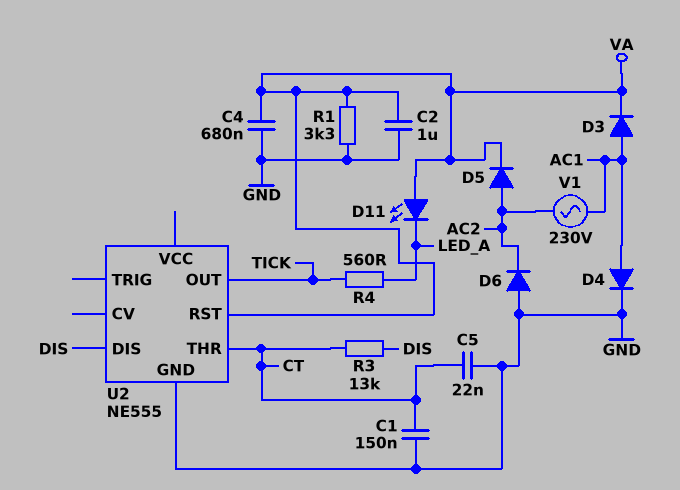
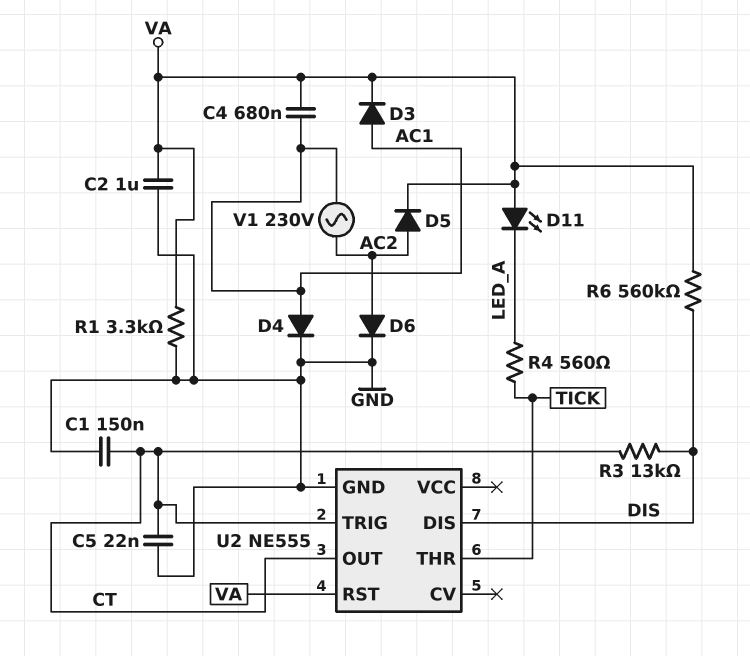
C4: 680nF (GND, VA) -> 680nF (AC1, VA)
D6: diode (A GND, K AC2) -> diode (A AC2, K GND)
R6: none -> 560k (DIS, VA)
U2 pin OUT: TICK -> CT
U2 pin THR: CT -> TICK
U2 pin TRIG: none -> CT

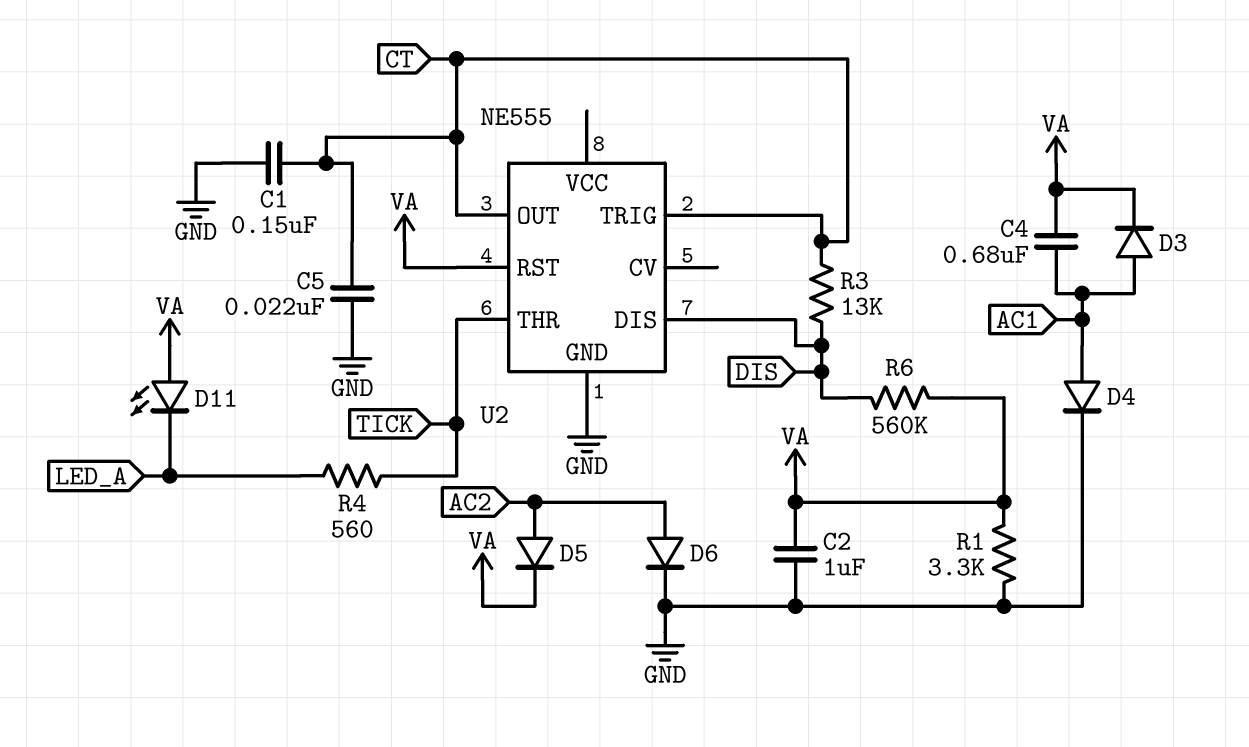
V1: AC 230V (AC1, AC2) -> none

